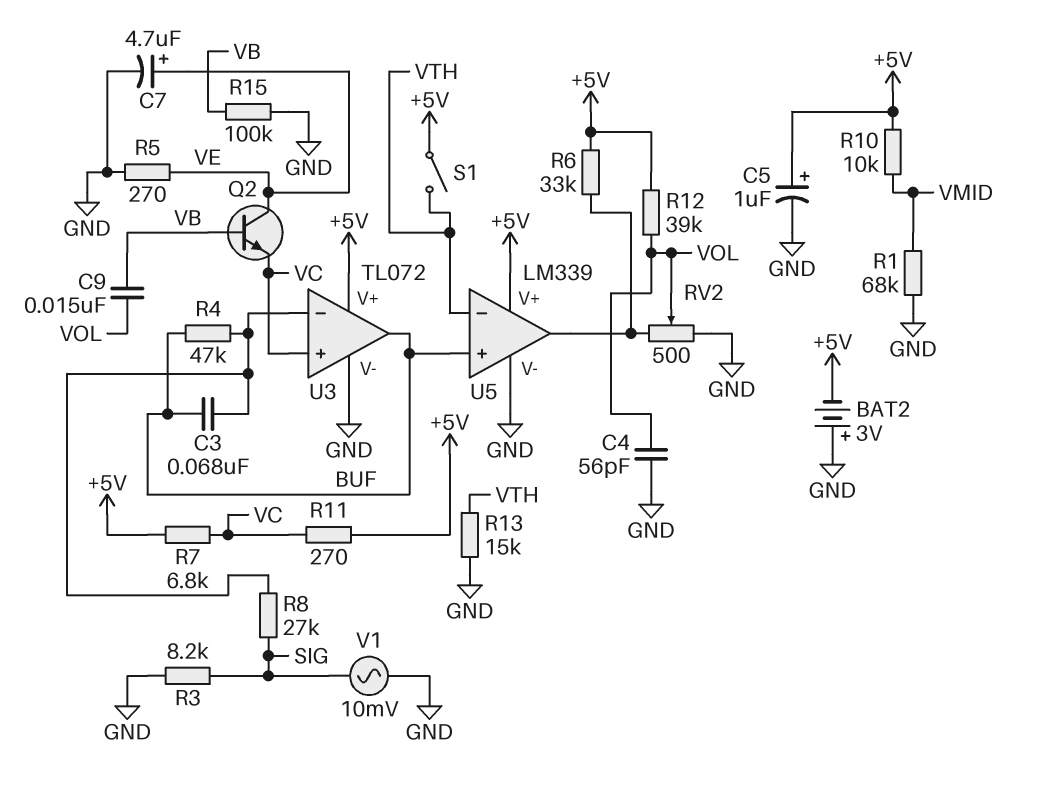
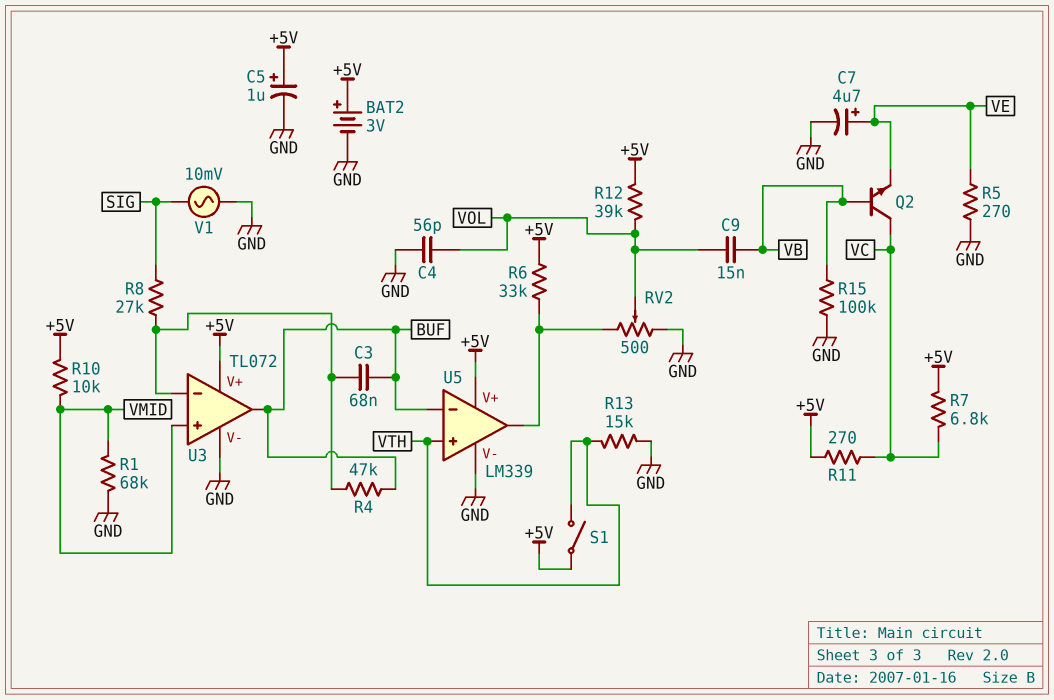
BAT2: 3V (plus GND, minus +5V) -> 3V (plus +5V, minus GND)
Q2: NPN (B VB, C VE, E VC) -> NPN (B VB, C VC, E VE)
R3: 8.2k (GND, SIG) -> none
U3 pin in+: VC -> VMID
U5 pin in+: BUF -> VTH
U5 pin in-: VTH -> BUF

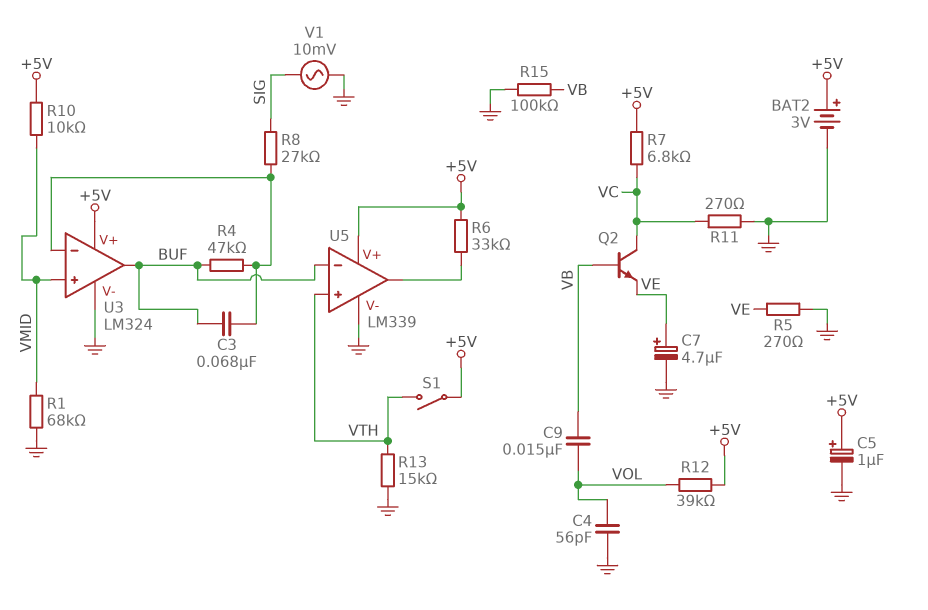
R11: 270 (+5V, VC) -> 270 (GND, VC)
RV2: 500 (GND, U5/out, wiper VOL) -> none
U3: TL072 -> LM324

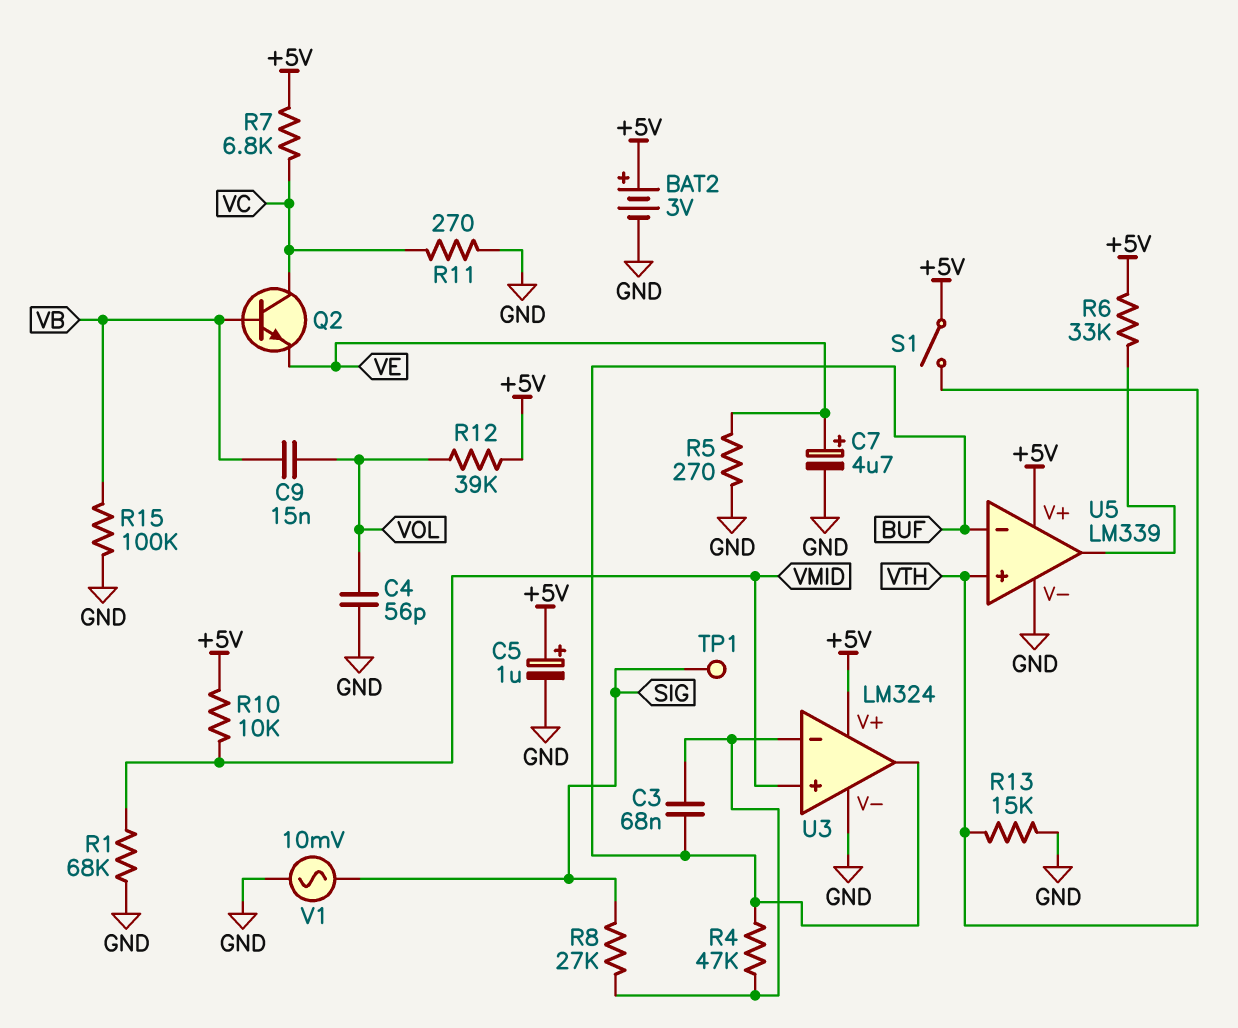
TP1: none -> test point (SIG)

